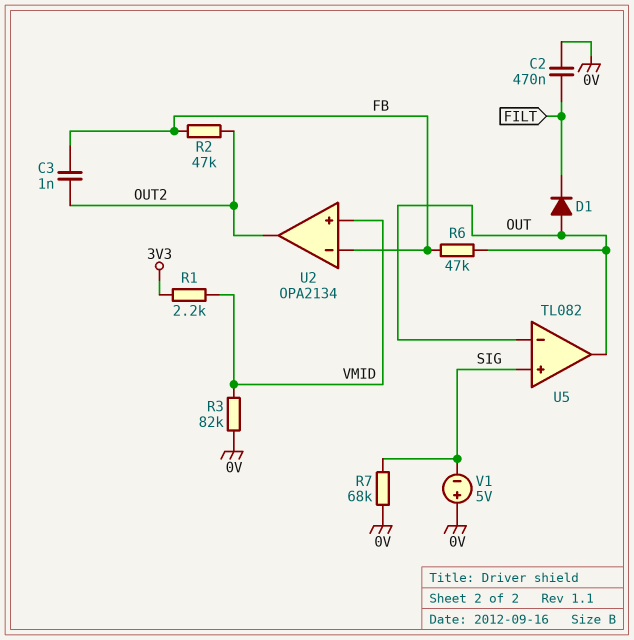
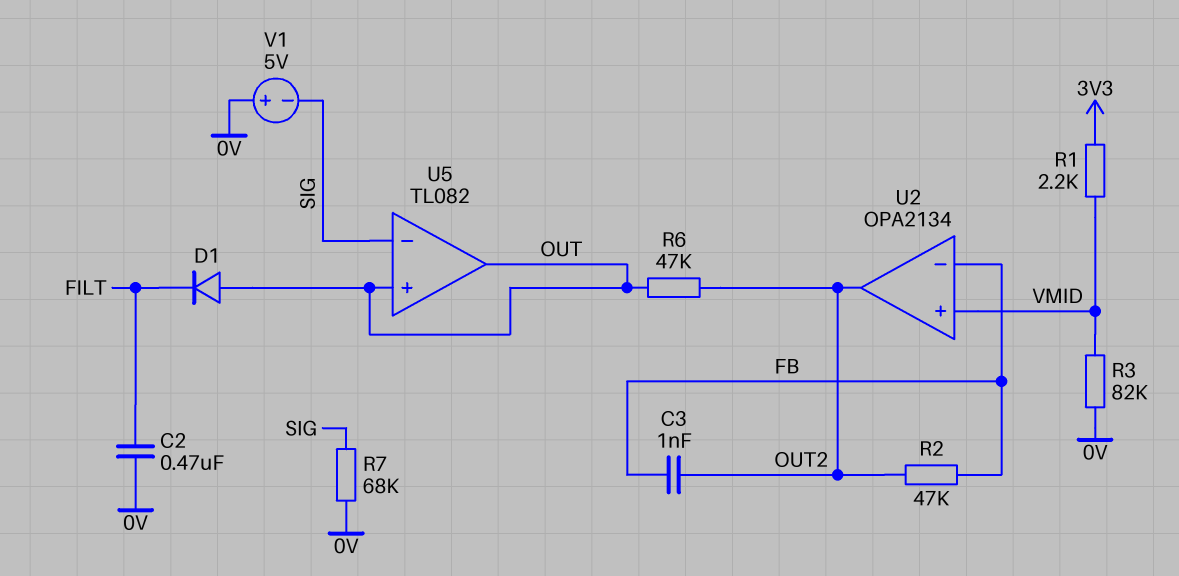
R6: 47k (FB, OUT) -> 47k (OUT, OUT2)
U5 pin in+: SIG -> OUT
U5 pin in-: OUT -> SIG

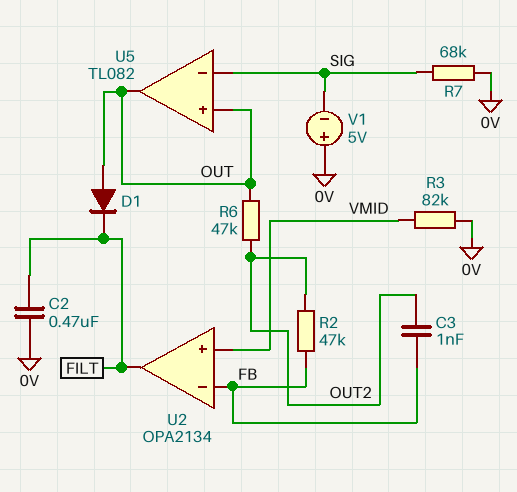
R1: 2.2k (3V3, VMID) -> none
U2 pin out: OUT2 -> FILT

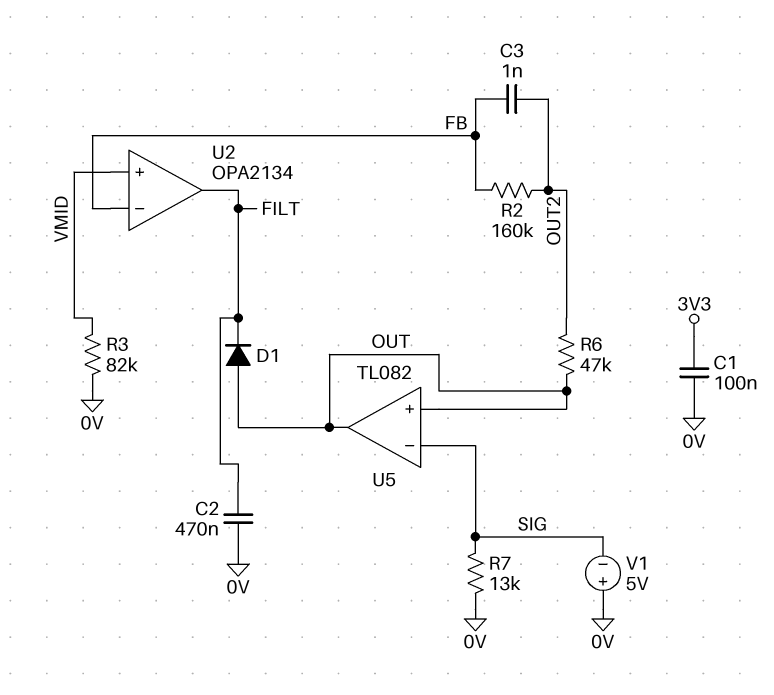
C1: none -> 100nF (0V, 3V3)
R2: 47k (FB, OUT2) -> 160k (FB, OUT2)
R7: 68k (0V, SIG) -> 13k (0V, SIG)

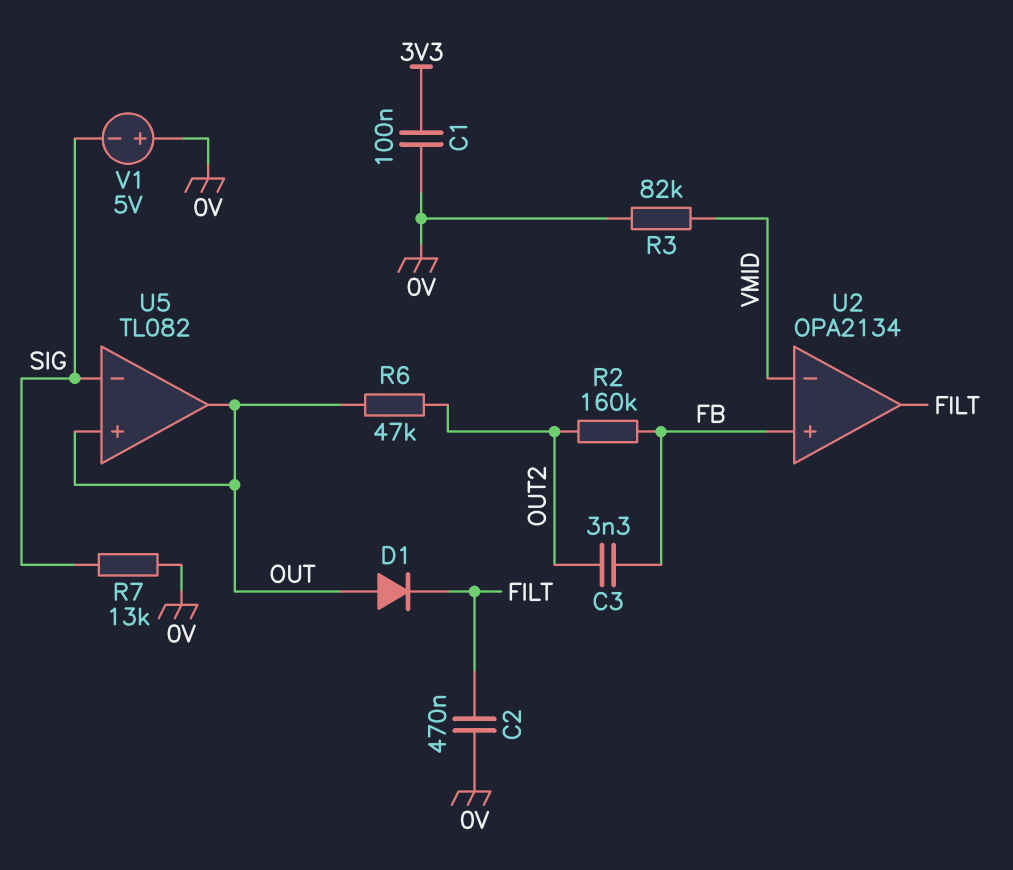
C3: 1nF (FB, OUT2) -> 3.3nF (FB, OUT2)
U2 pin in+: VMID -> FB
U2 pin in-: FB -> VMID

